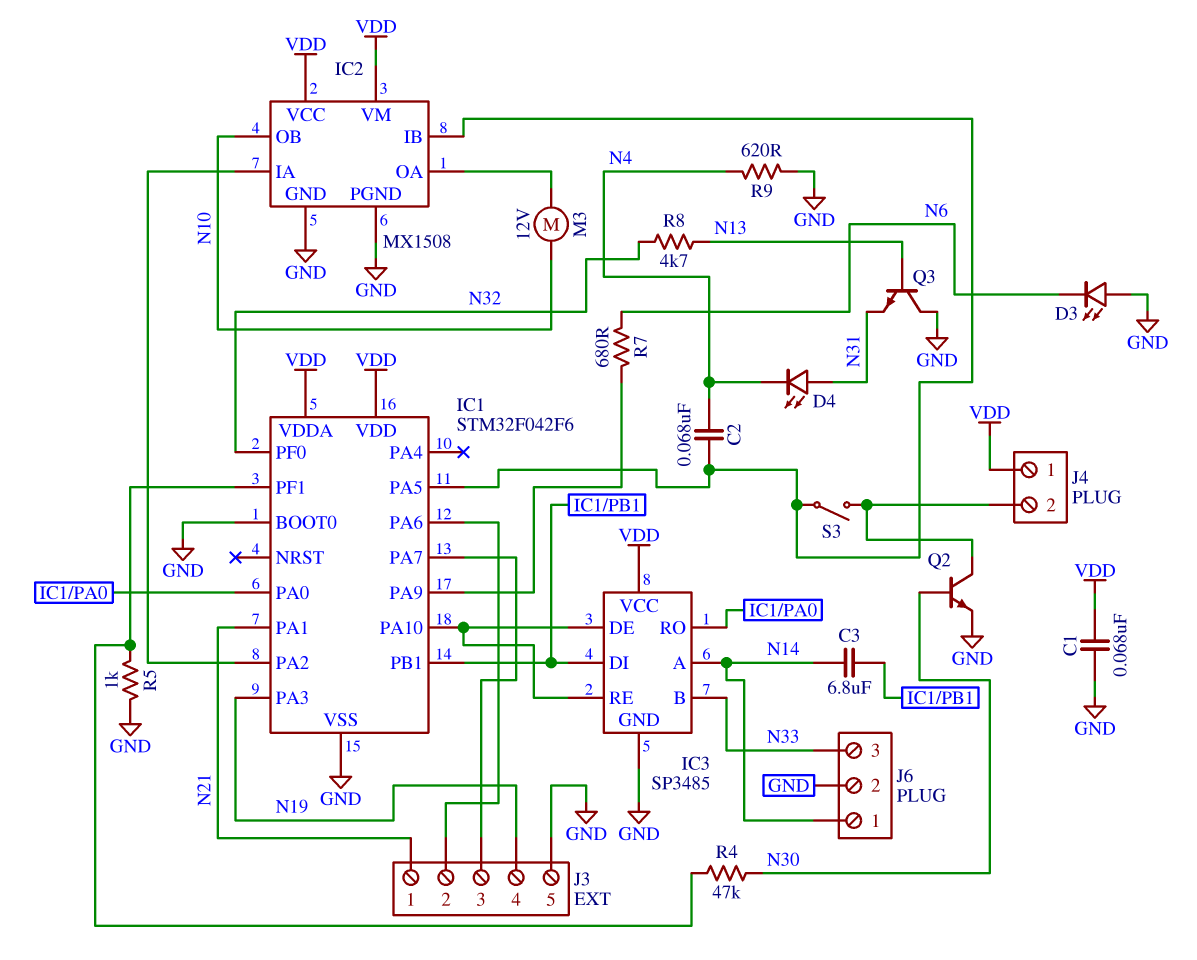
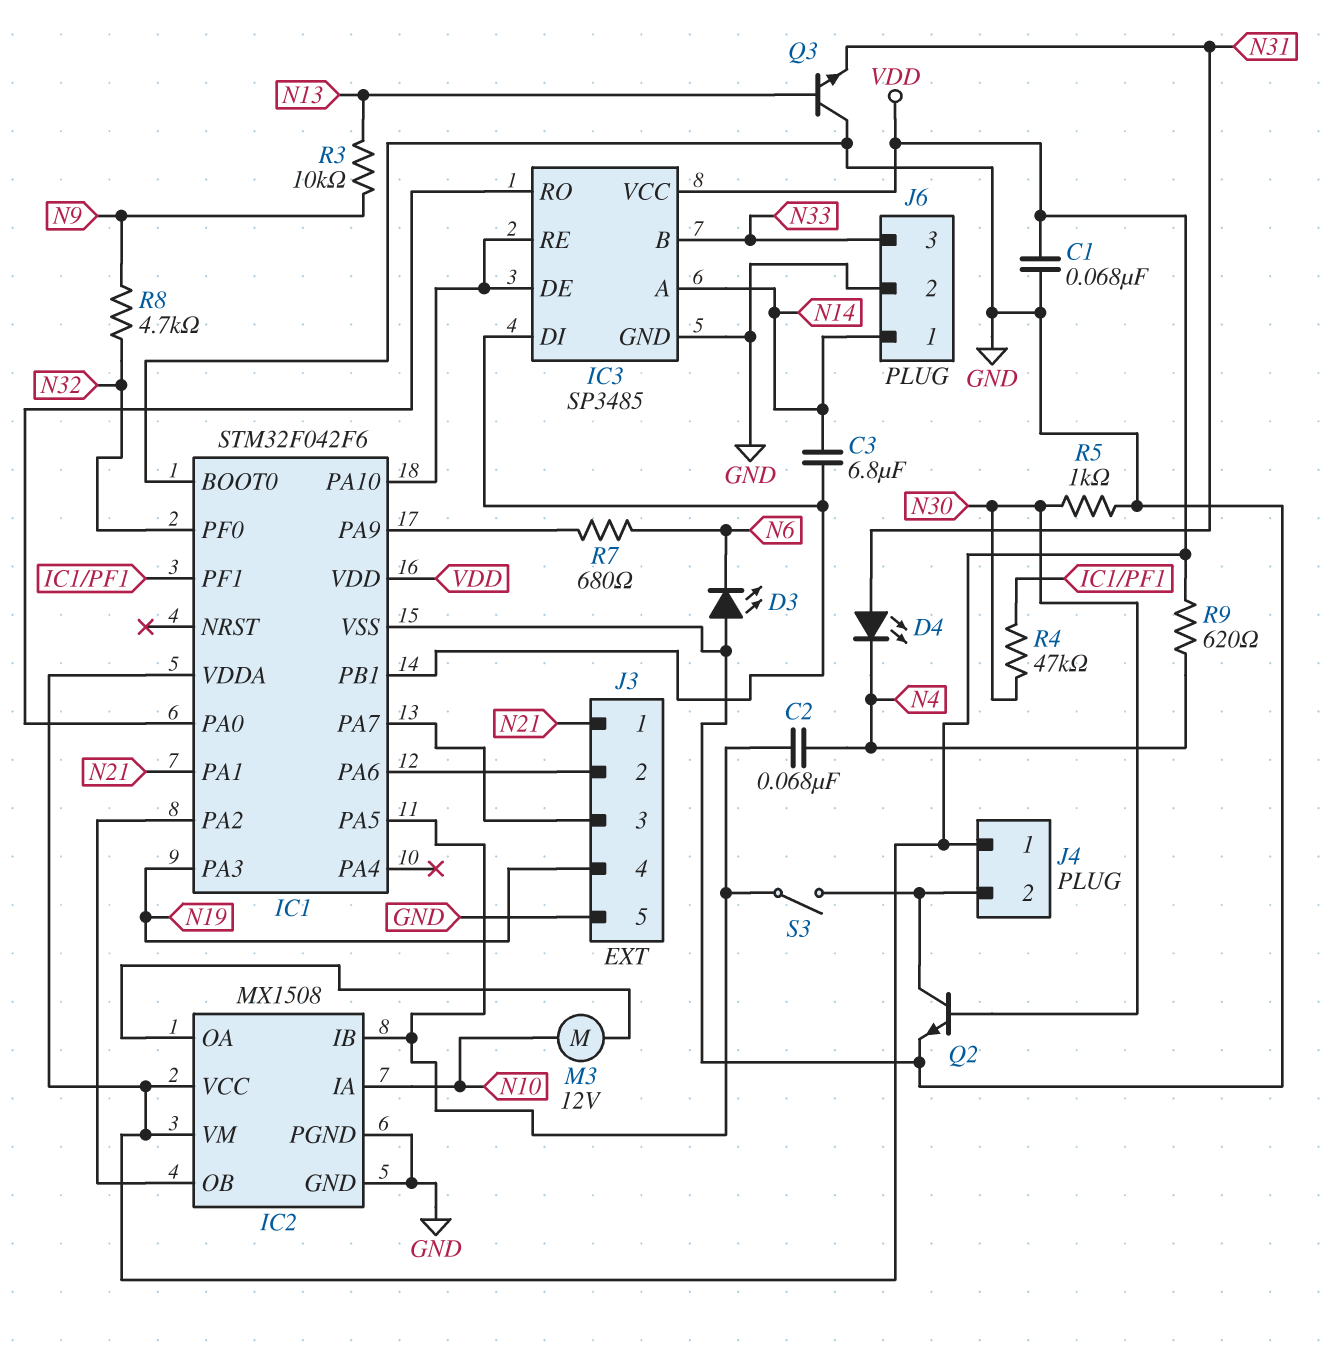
IC2 pin IA: IC1/PA2 -> N10
IC2 pin OB: N10 -> IC1/PA2
R3: none -> 10k (N9, N13)
R5: 1k (GND, IC1/PF1) -> 1k (GND, N30)
R8: 4.7k (N13, N32) -> 4.7k (N9, N32)
R9: 620 (GND, N4) -> 620 (N4, VDD)

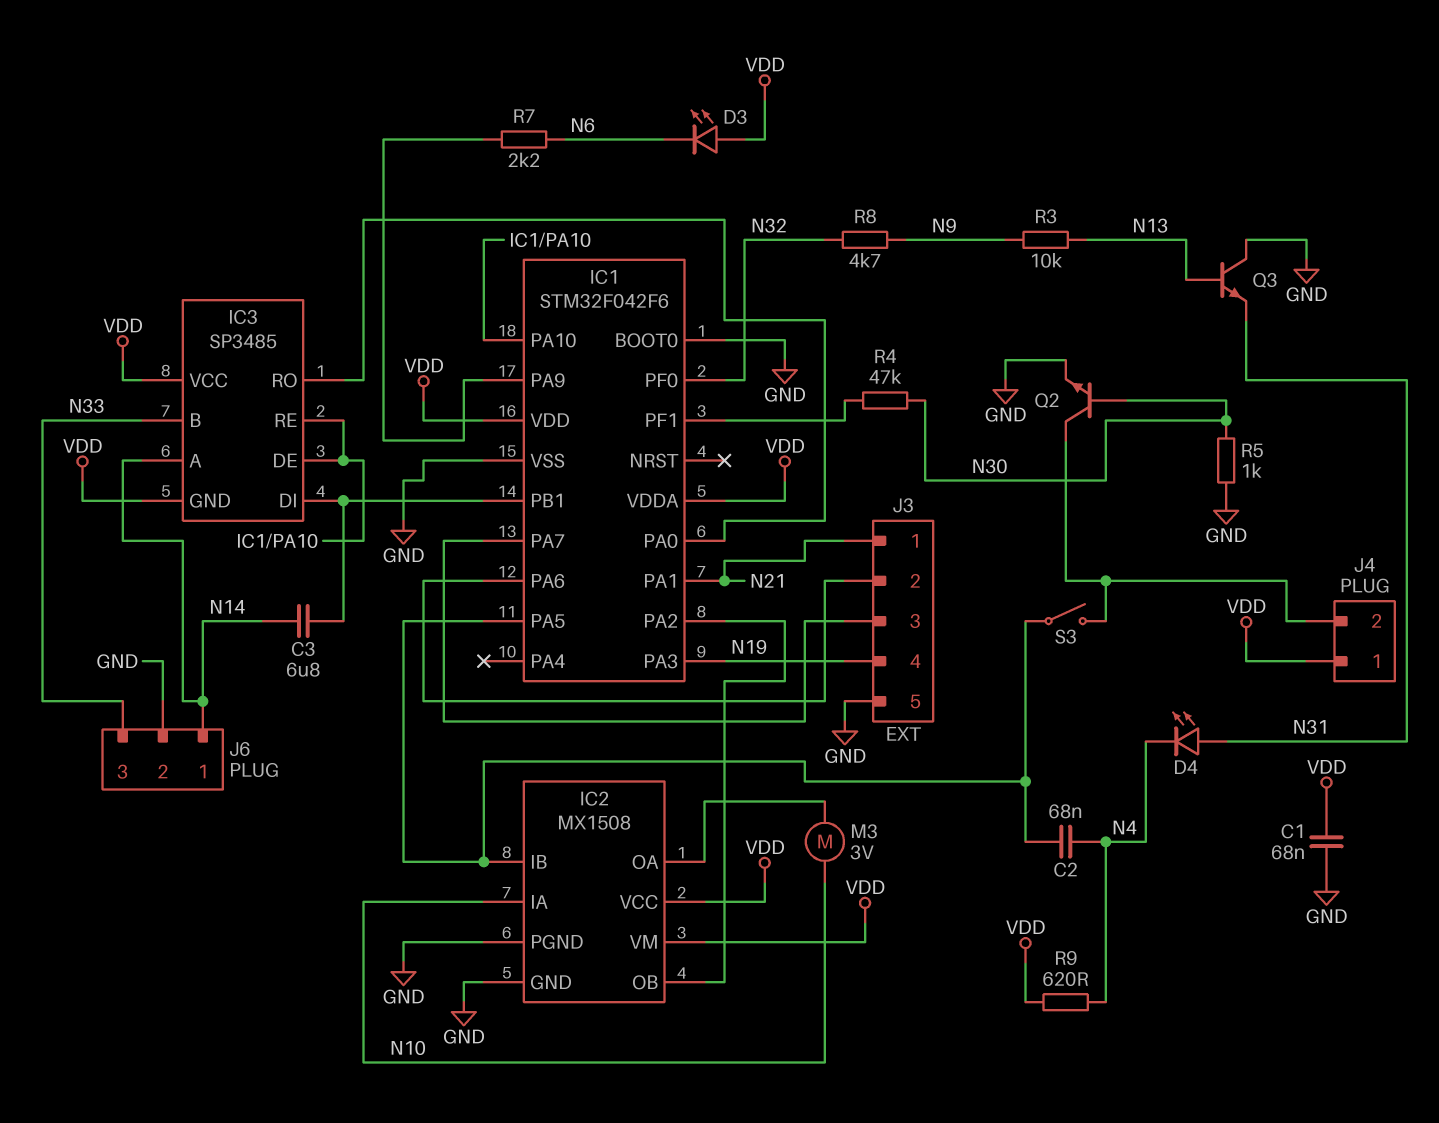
D3: LED (A GND, K N6) -> LED (A VDD, K N6)
IC3 pin GND: GND -> VDD
M3: motor 12V (IC2/OA, N10) -> motor 3V (IC2/OA, N10)
R7: 680 (IC1/PA9, N6) -> 2.2k (IC1/PA9, N6)

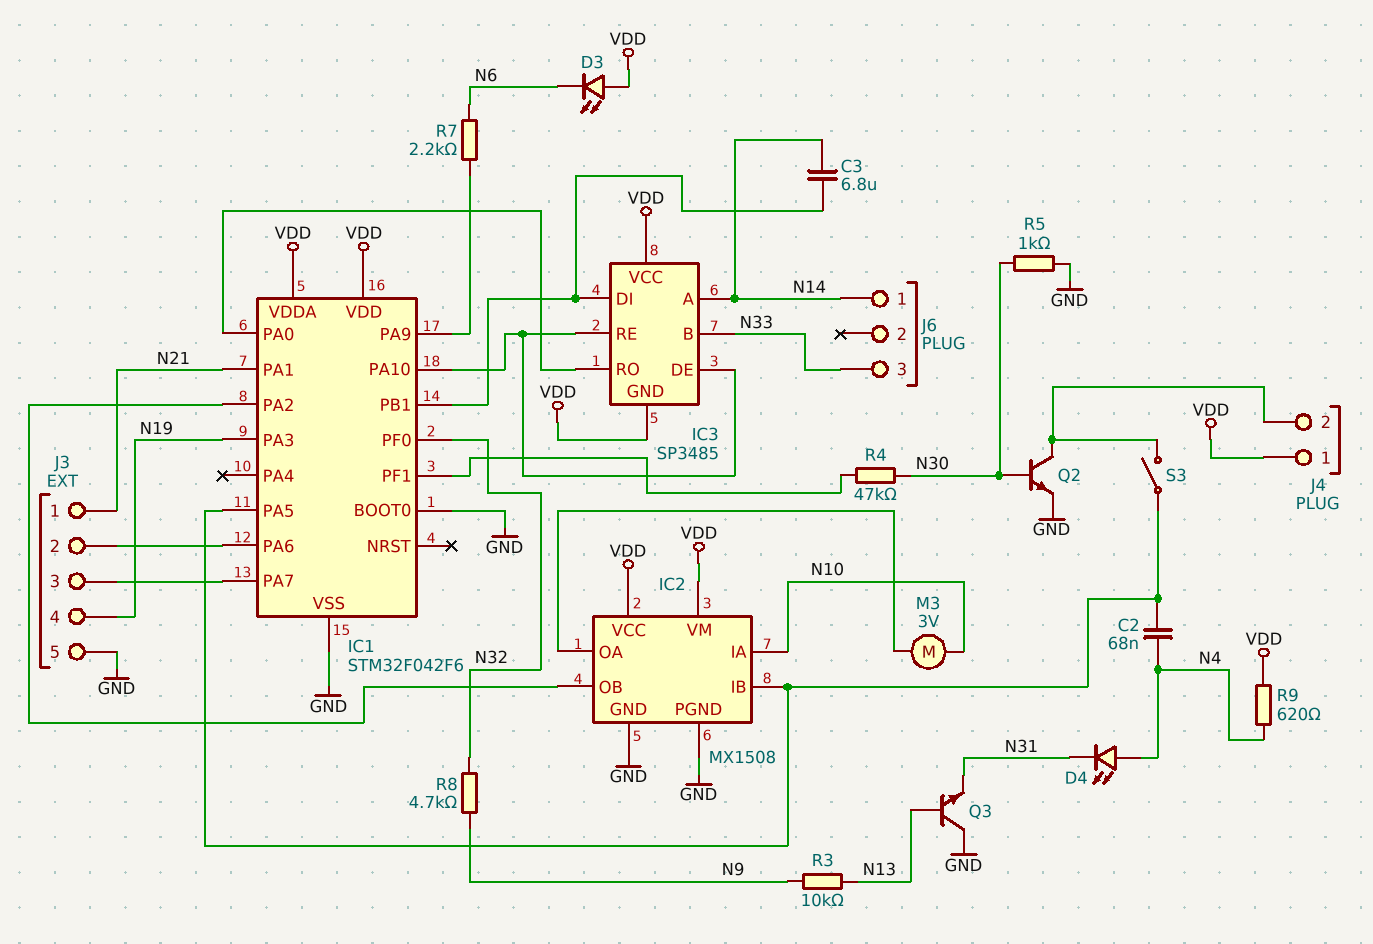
C1: 68nF (GND, VDD) -> none
D4: LED (A N31, K N4) -> LED (A N4, K N31)
J6 pin 2: GND -> none

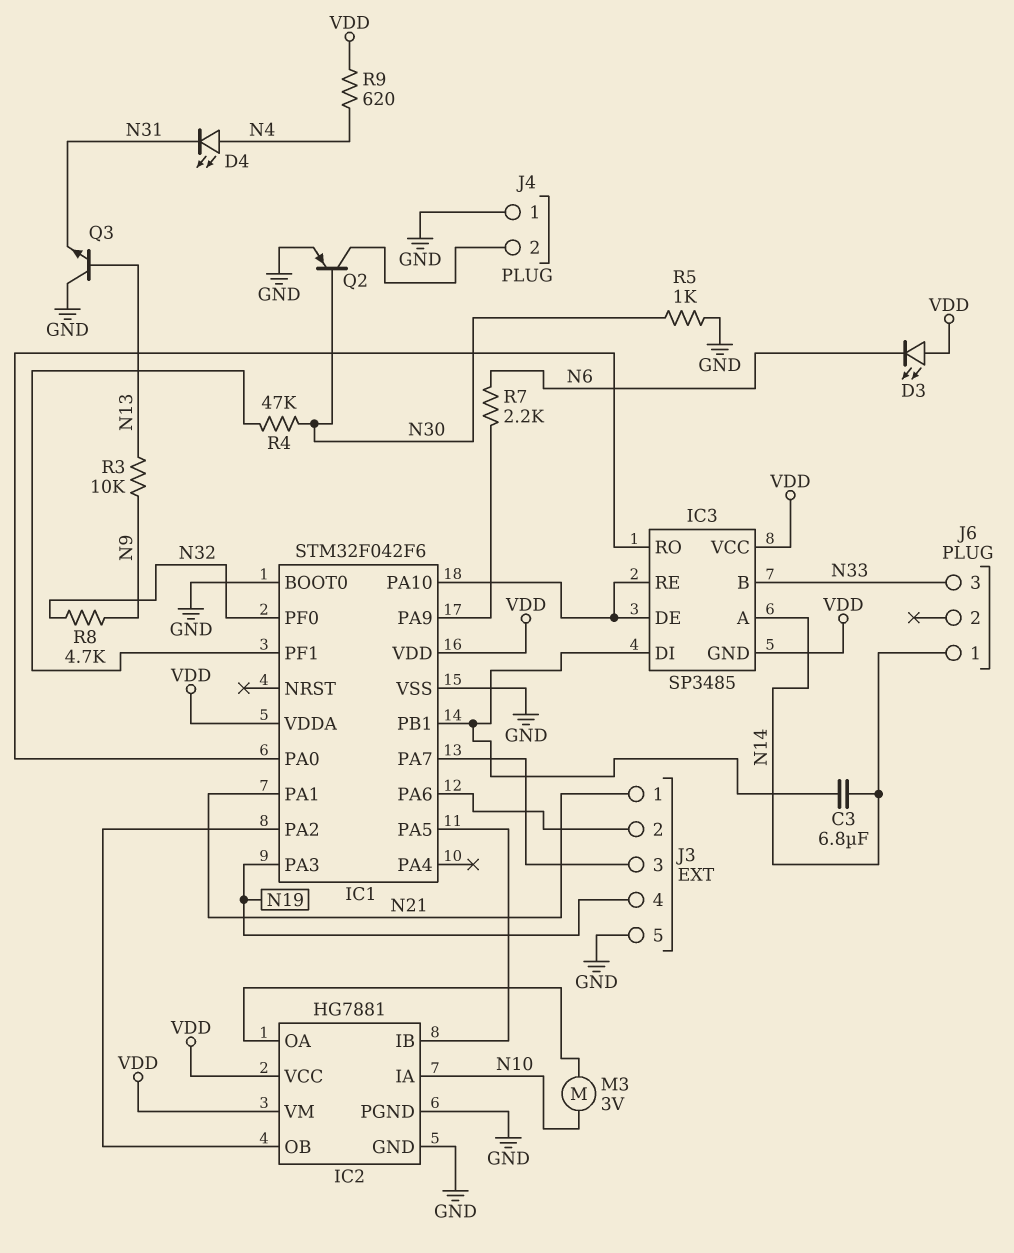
C2: 68nF (IC1/PA5, N4) -> none
IC2: MX1508 -> HG7881
J4 pin 1: VDD -> GND
Q2: NPN (B N30, C J4/2, E GND) -> PNP (B N30, C J4/2, E GND)
S3: switch (IC1/PA5, J4/2) -> none

